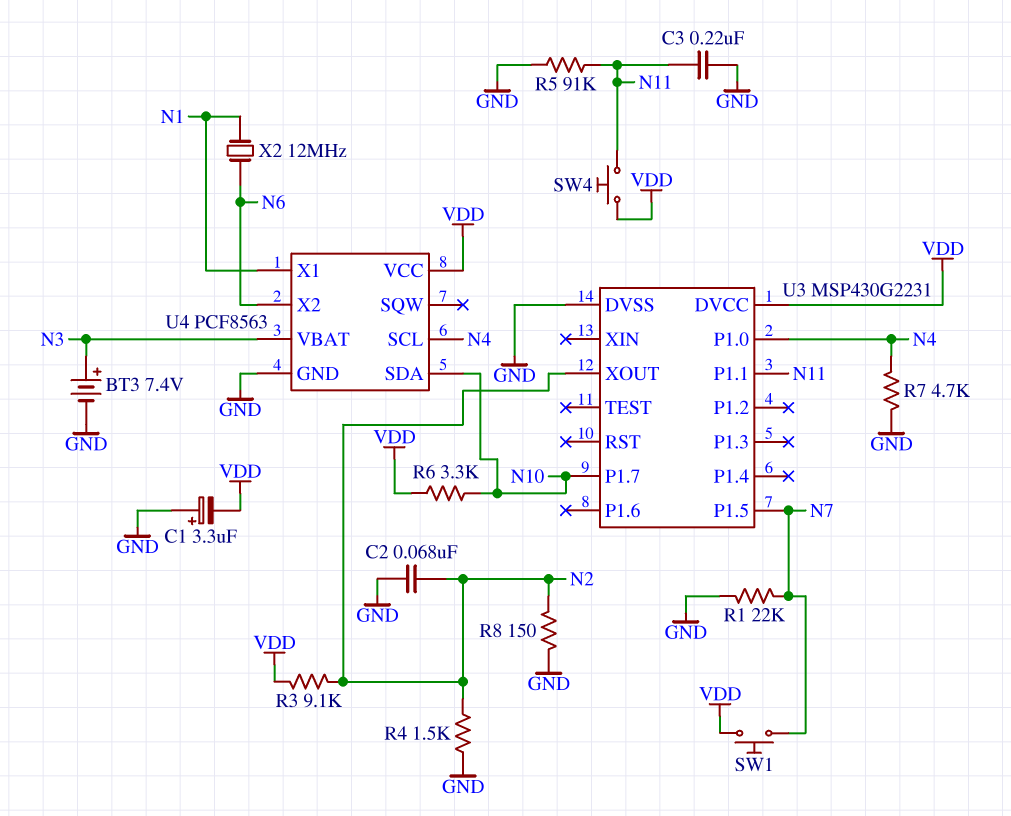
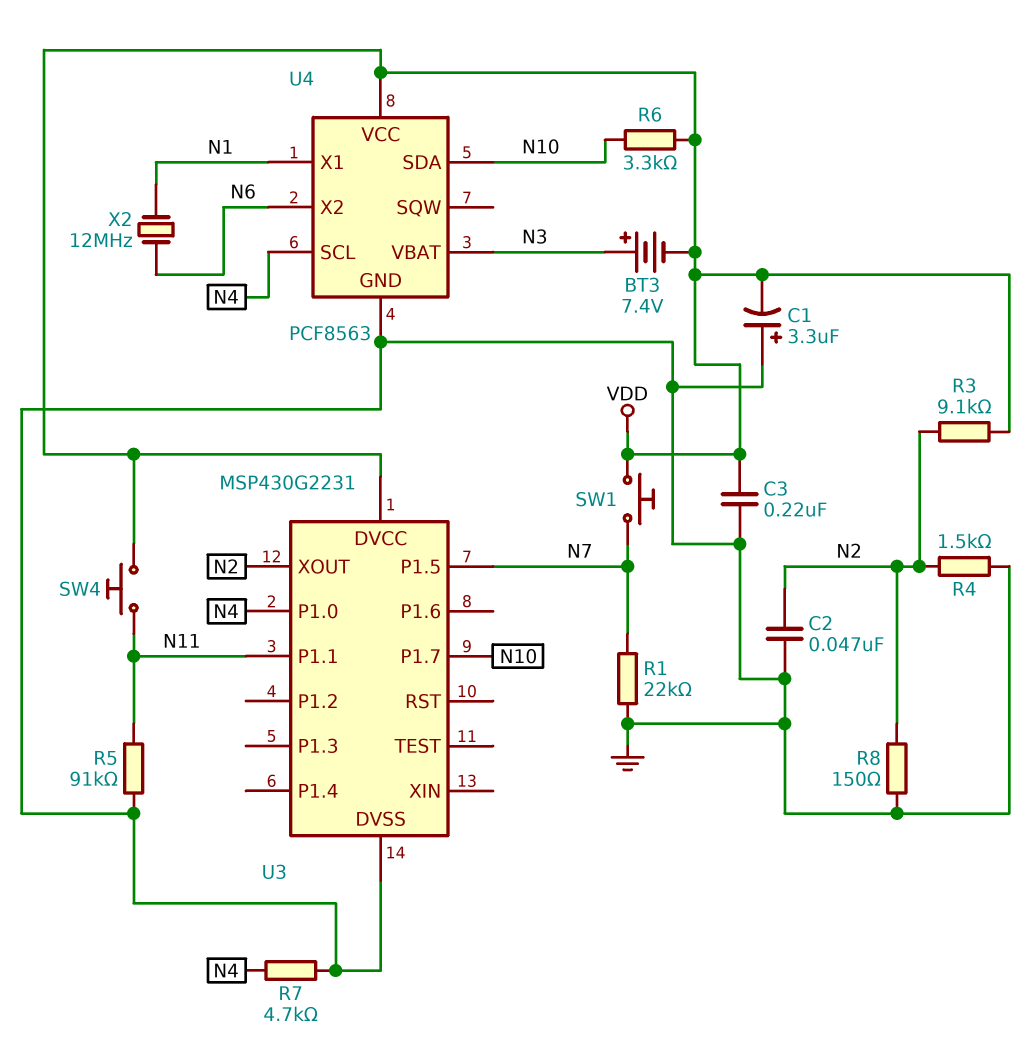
BT3: 7.4V (plus N3, minus GND) -> 7.4V (plus N3, minus VDD)
C2: 68nF (GND, N2) -> 47nF (GND, N2)
C3: 220nF (GND, N11) -> 220nF (GND, VDD)

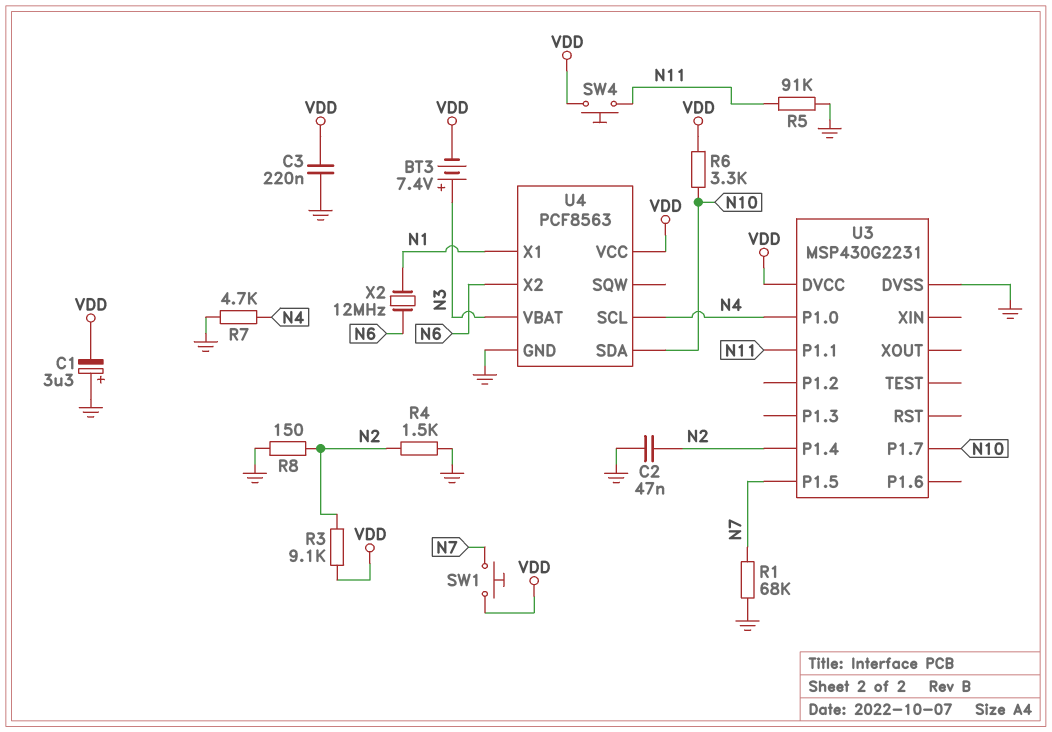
R1: 22k (GND, N7) -> 68k (GND, N7)
U3 pin P1.4: none -> N2
U3 pin XOUT: N2 -> none

